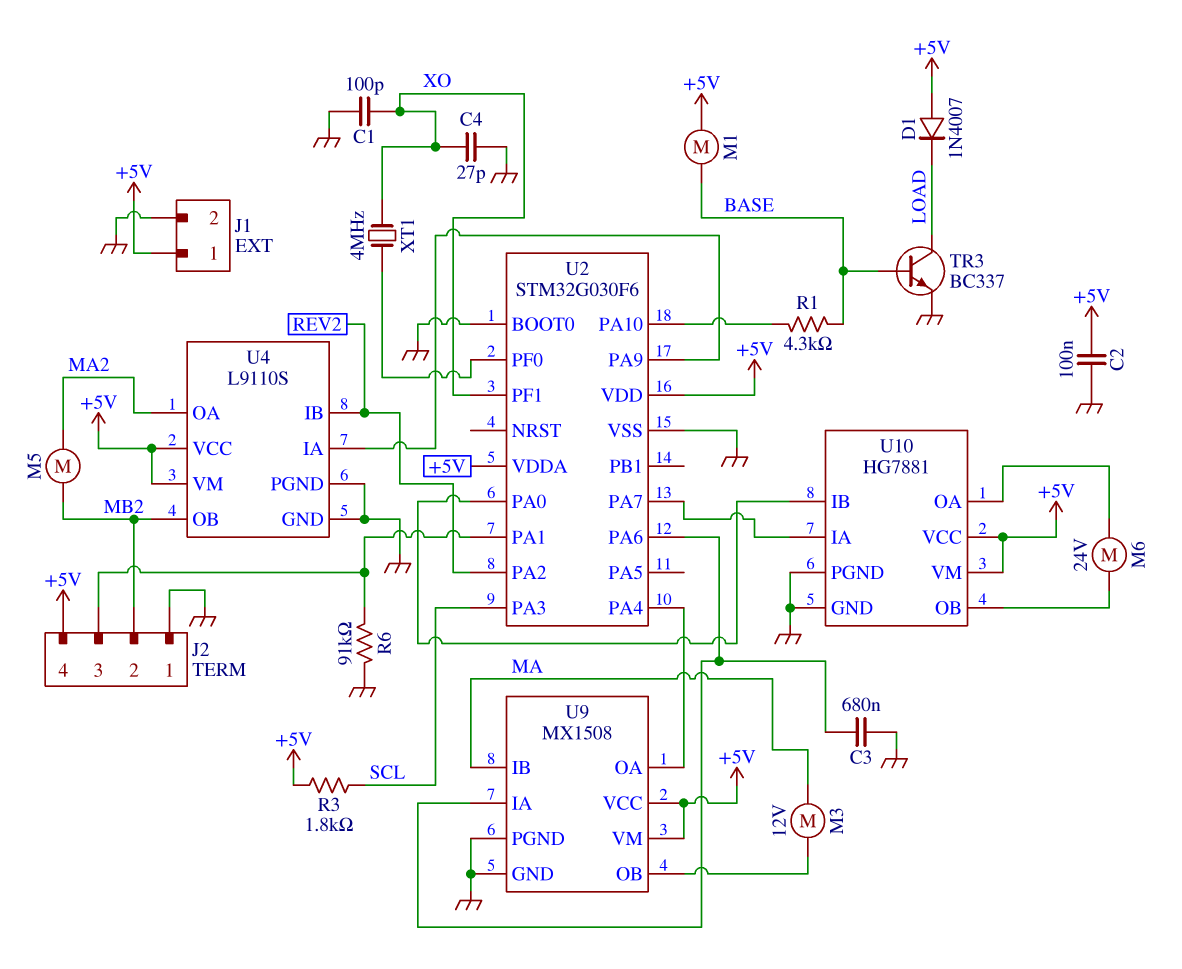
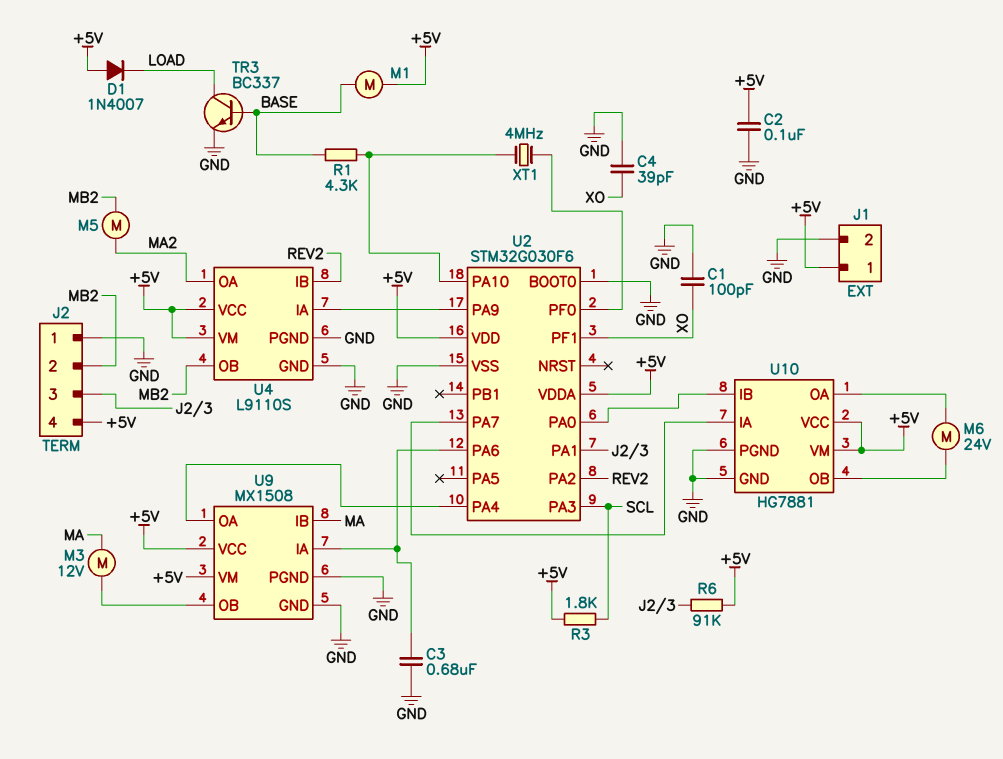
C4: 27pF (GND, XO) -> 39pF (GND, XO)
R6: 91k (GND, J2/3) -> 91k (+5V, J2/3)
XT1: 4MHz (U2/PF0, XO) -> 4MHz (U2/PA10, U2/PF0)

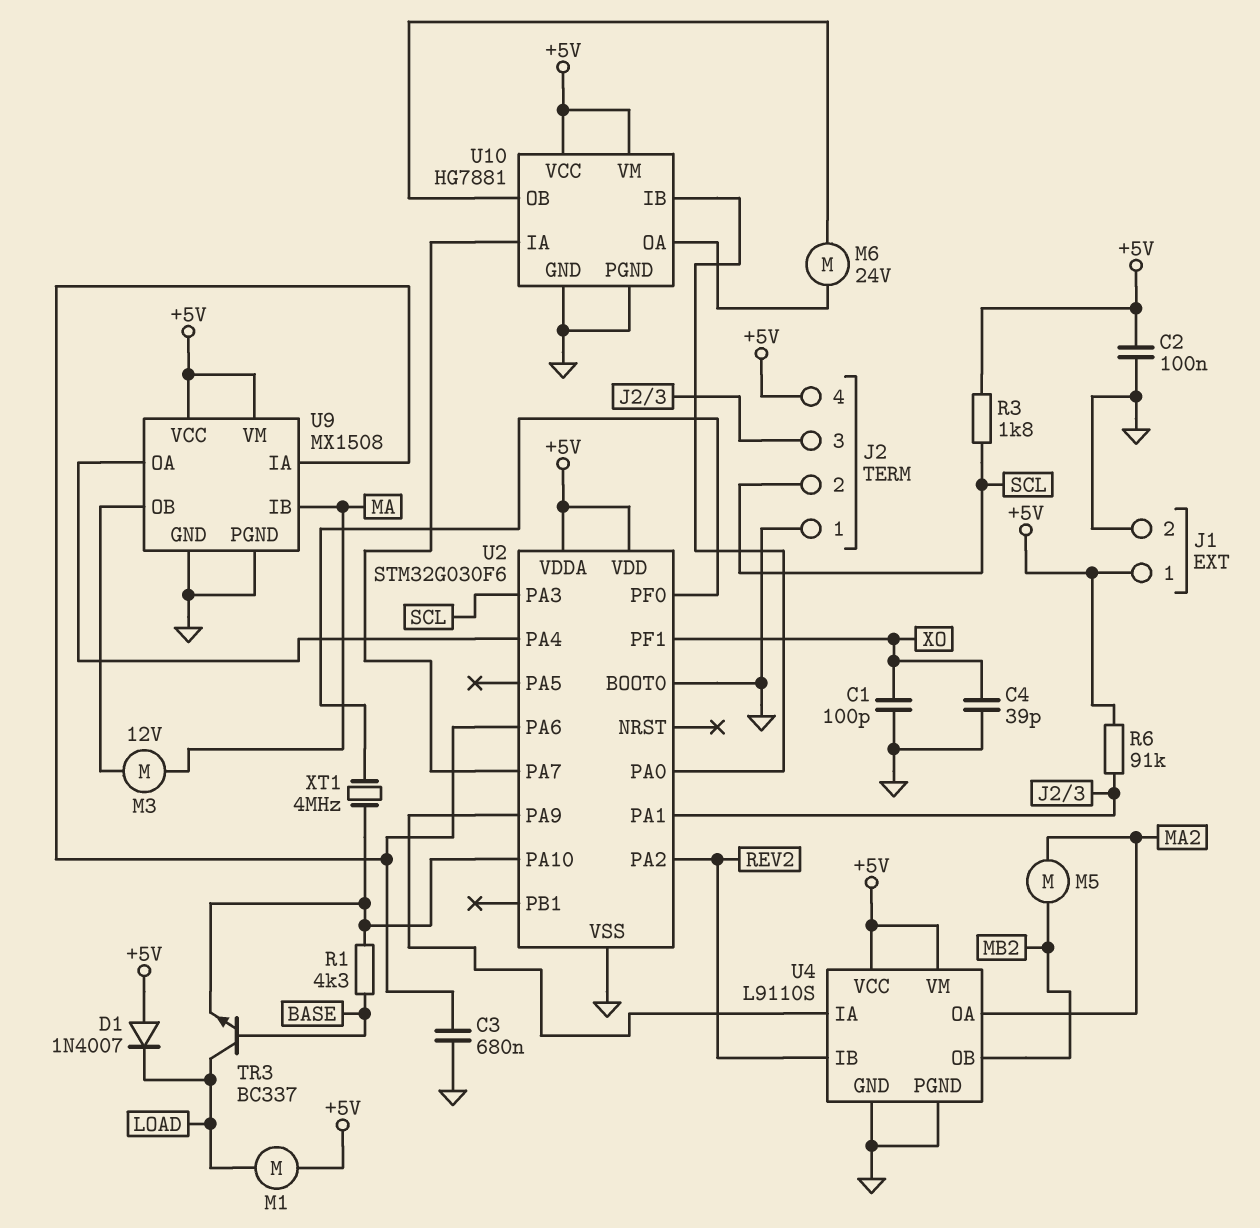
J2 pin 2: MB2 -> SCL
M1: motor (+5V, BASE) -> motor (+5V, LOAD)
TR3: NPN BC337 (B BASE, C LOAD, E GND) -> NPN BC337 (B BASE, C LOAD, E U2/PA10)

